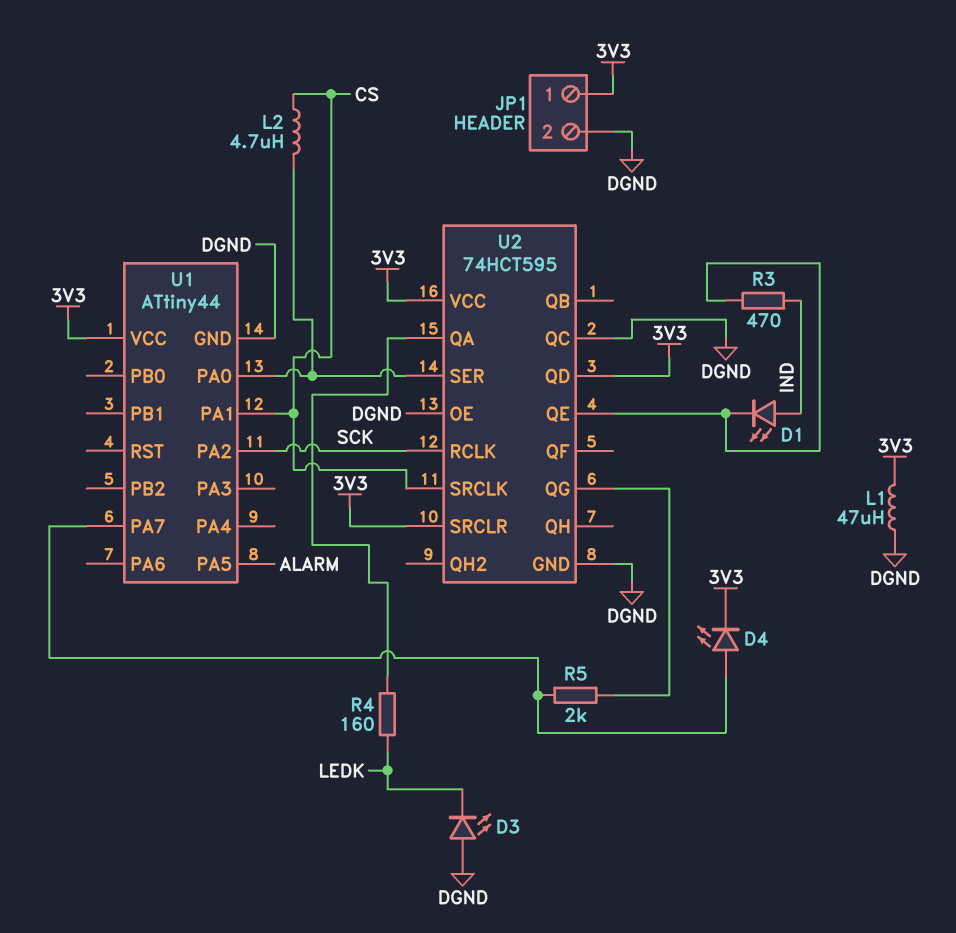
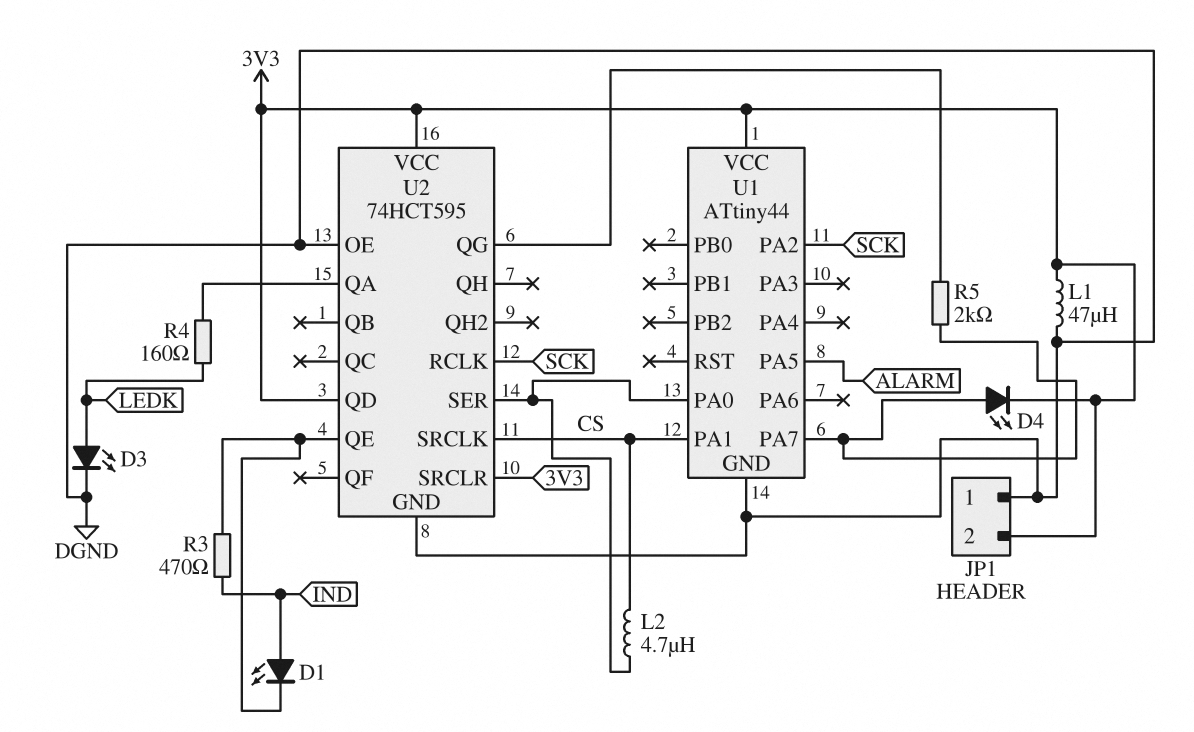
D3: LED (A DGND, K LEDK) -> LED (A LEDK, K DGND)
JP1 pin 1: 3V3 -> DGND
JP1 pin 2: DGND -> 3V3
U2 pin QC: DGND -> none

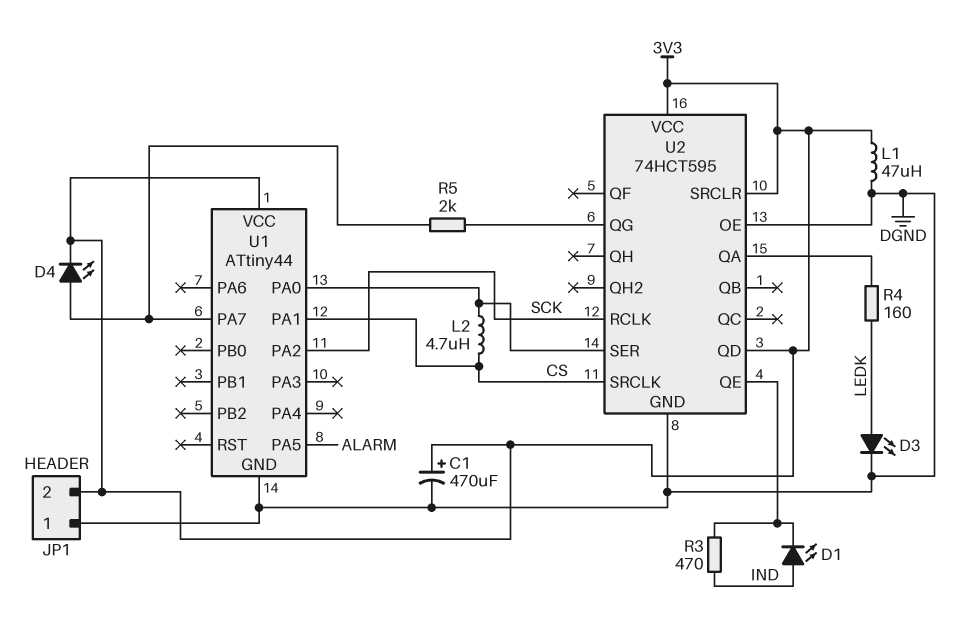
C1: none -> 470uF (plus 3V3, minus DGND)

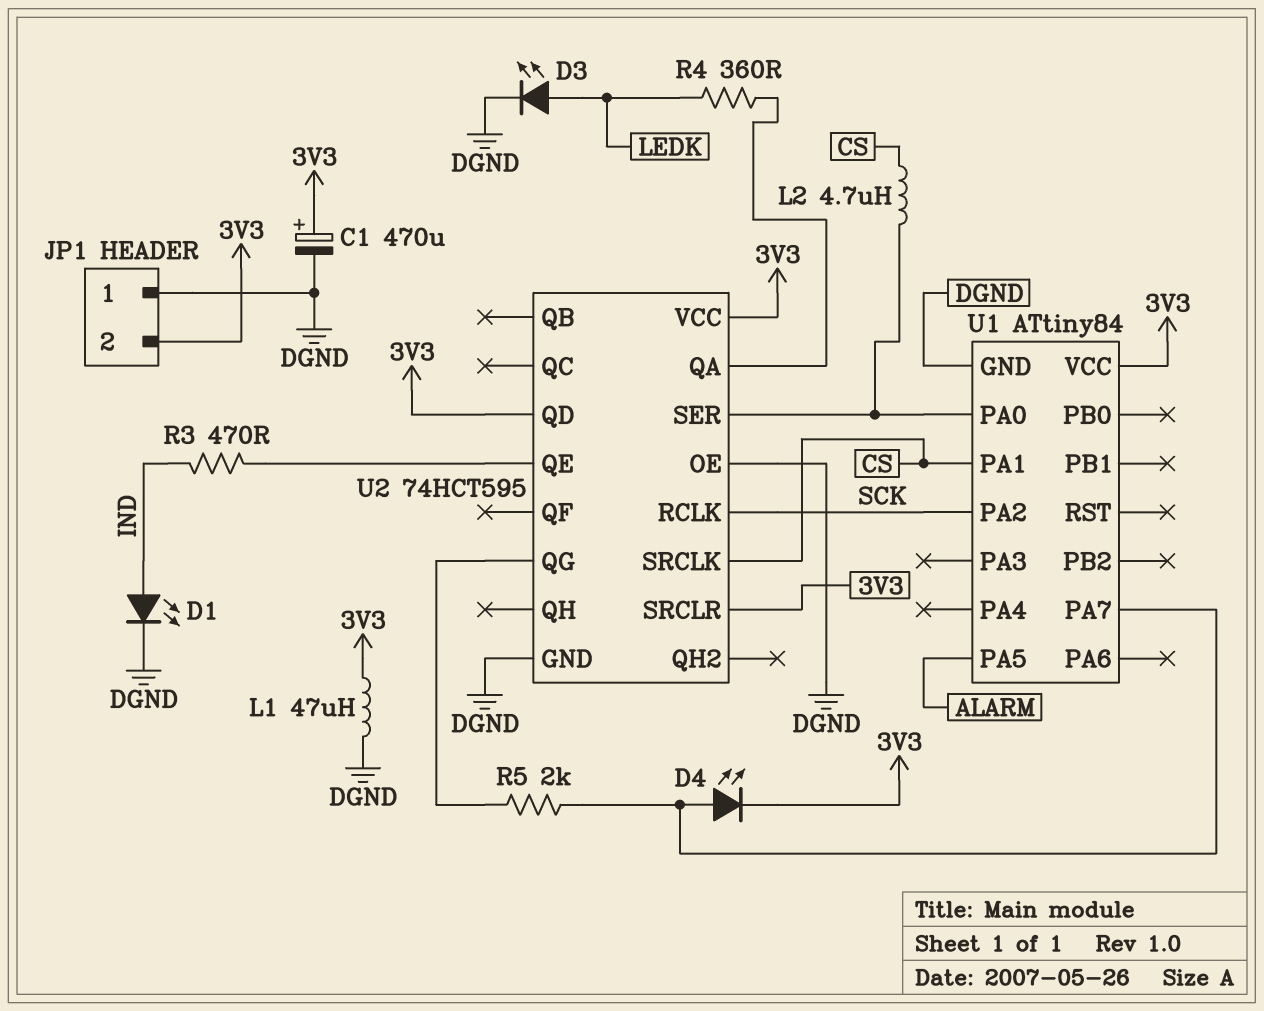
D1: LED (A IND, K U2/QE) -> LED (A IND, K DGND)
R4: 160 (LEDK, U2/QA) -> 360 (LEDK, U2/QA)
U1: ATtiny44 -> ATtiny84

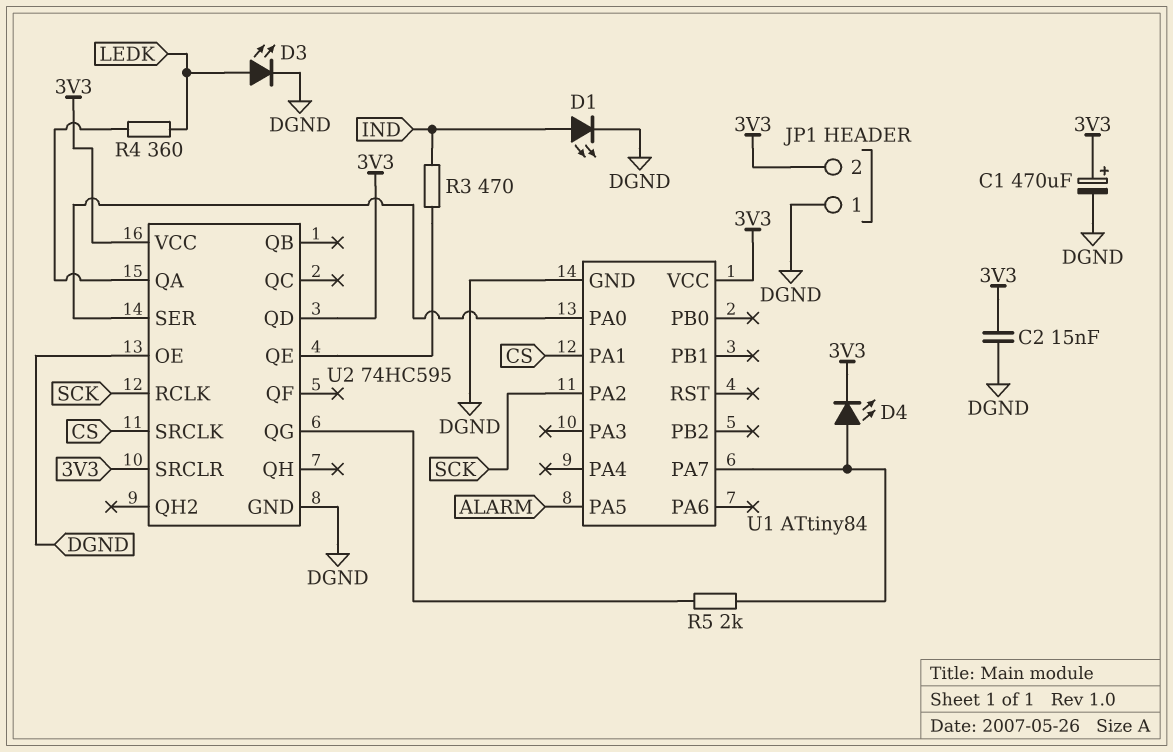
C2: none -> 15nF (3V3, DGND)
L1: 47uH (3V3, DGND) -> none
L2: 4.7uH (CS, U1/PA0) -> none
U2: 74HCT595 -> 74HC595

